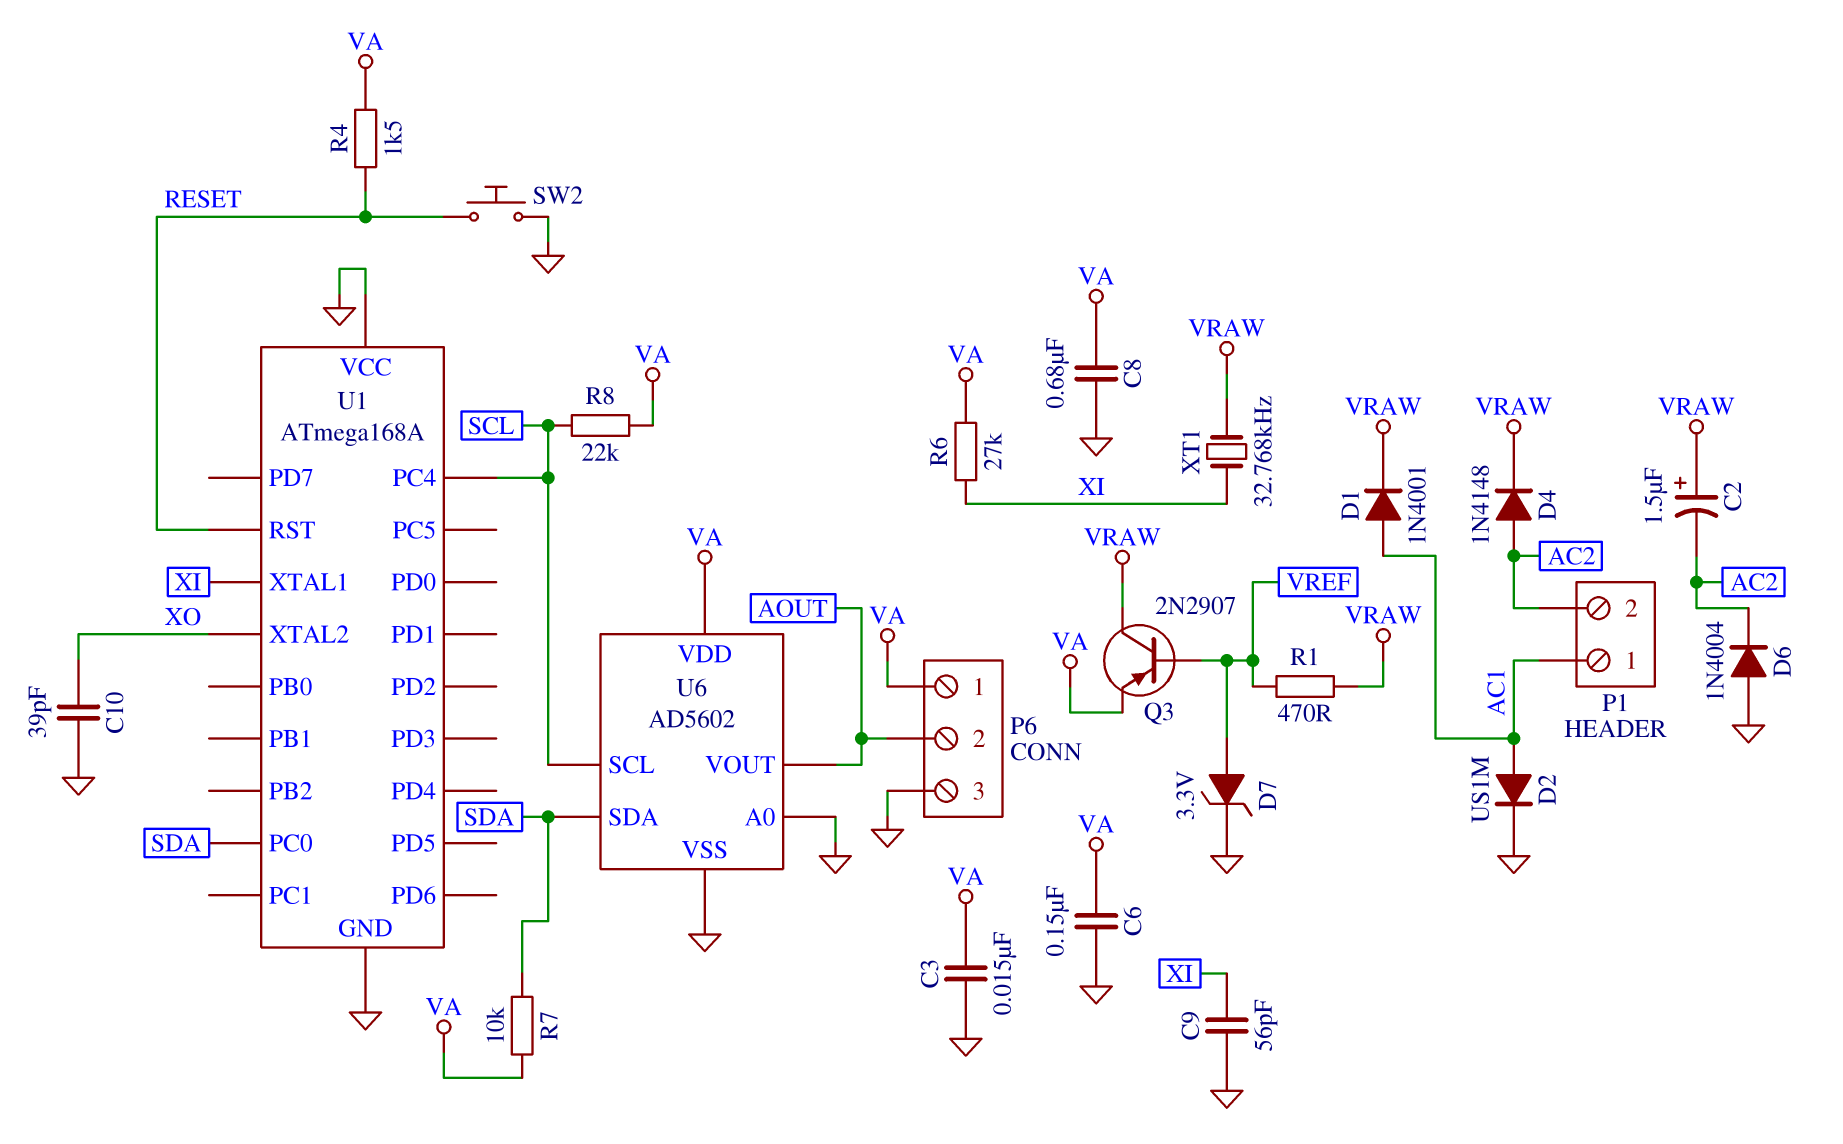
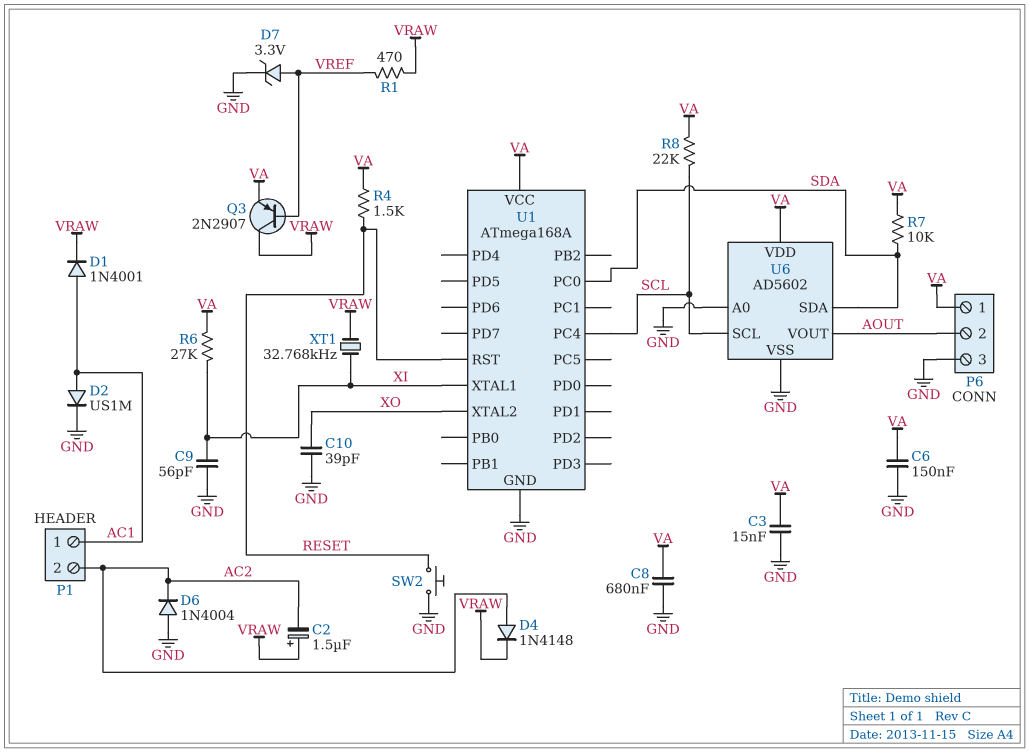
U1 pin VCC: GND -> VA

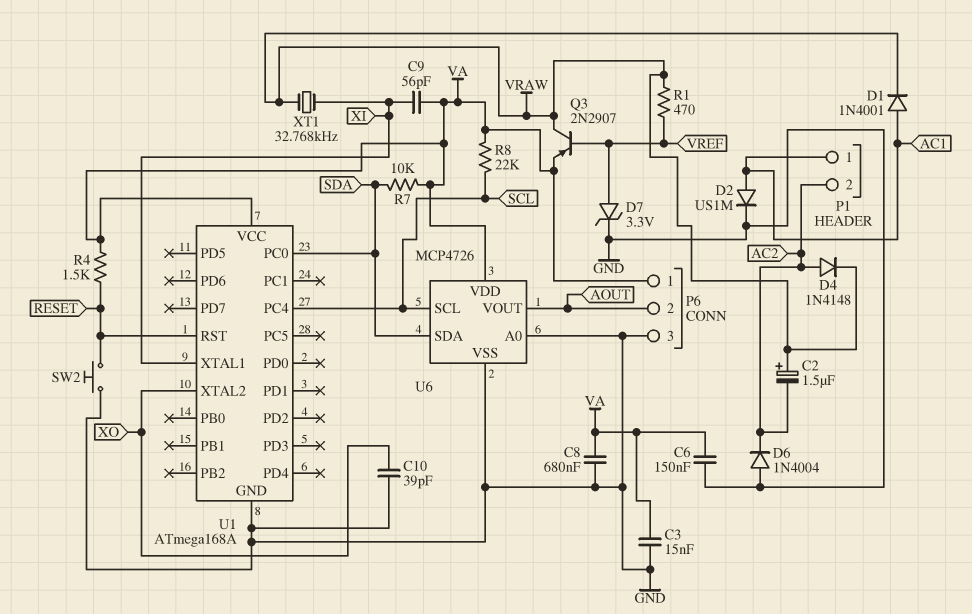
C9: 56pF (GND, XI) -> 56pF (VA, XI)
R6: 27k (VA, XI) -> none
U6: AD5602 -> MCP4726

